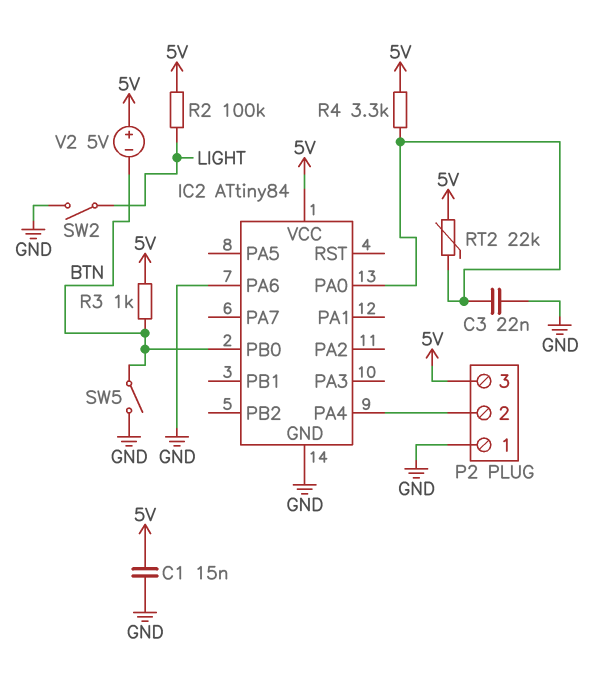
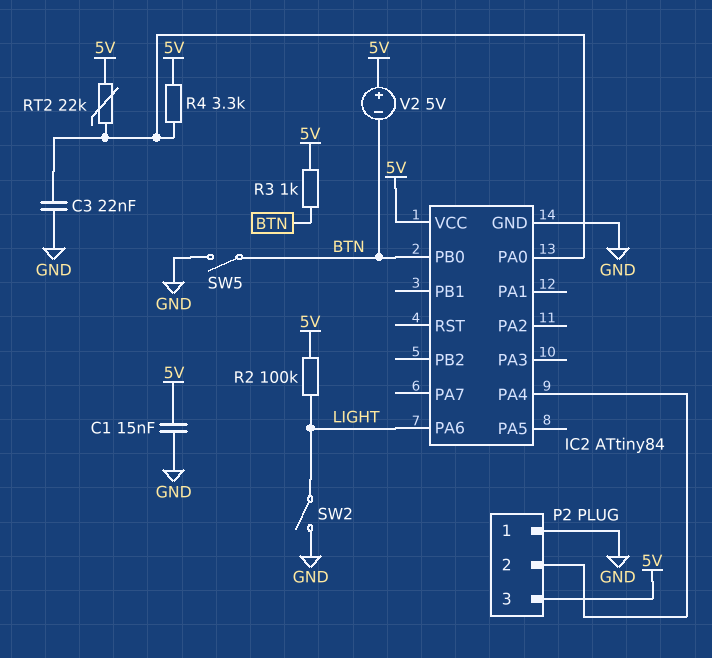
IC2 pin PA6: GND -> LIGHT

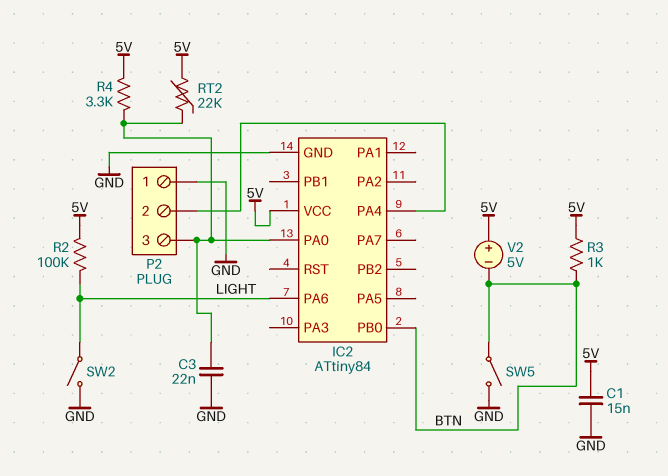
P2 pin 3: 5V -> IC2/PA0

